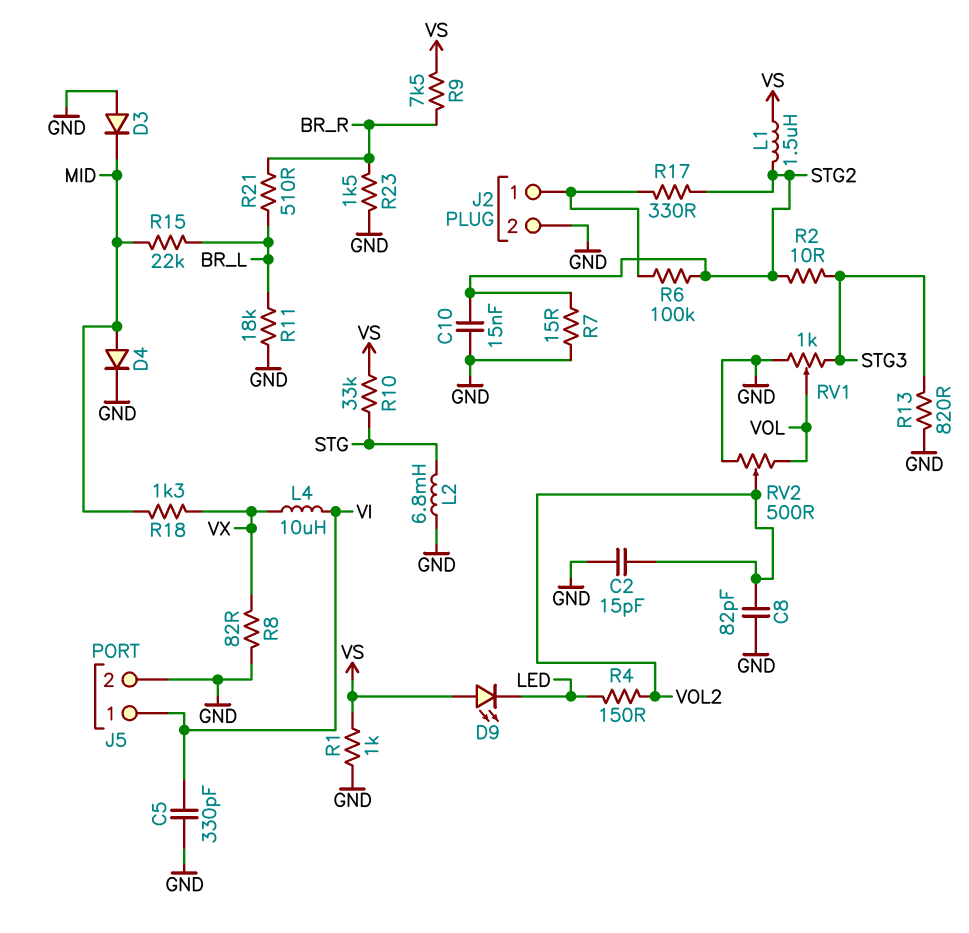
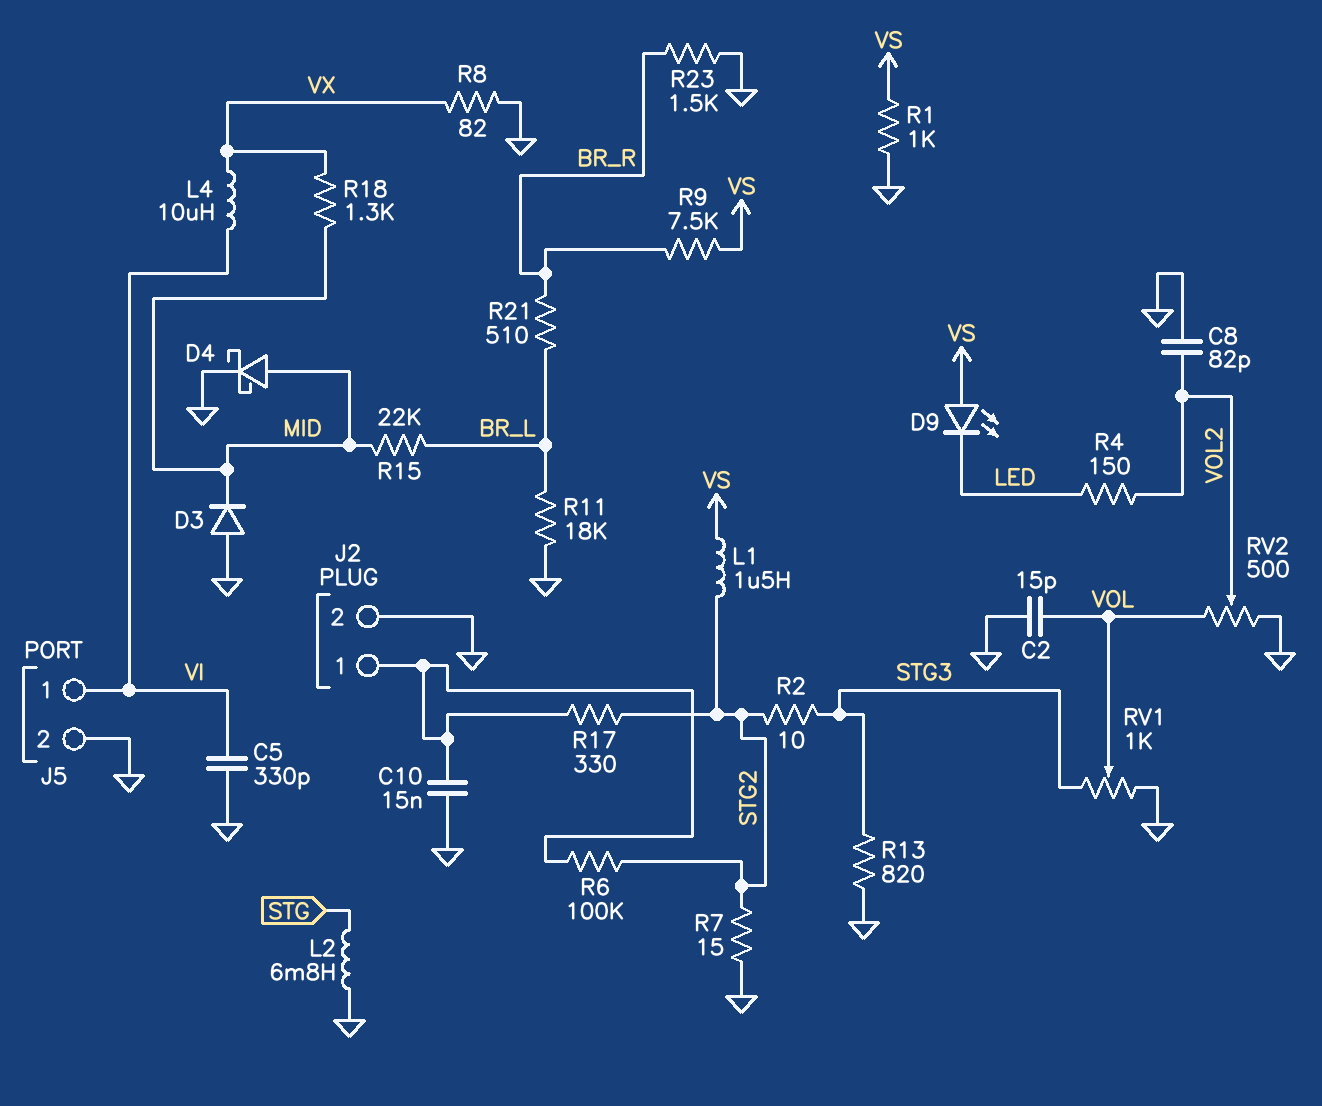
C2: 15pF (GND, VOL2) -> 15pF (GND, VOL)
C10: 15nF (GND, STG2) -> 15nF (GND, J2/1)
D4: diode (A MID, K GND) -> schottky (A MID, K GND)
R10: 33k (STG, VS) -> none

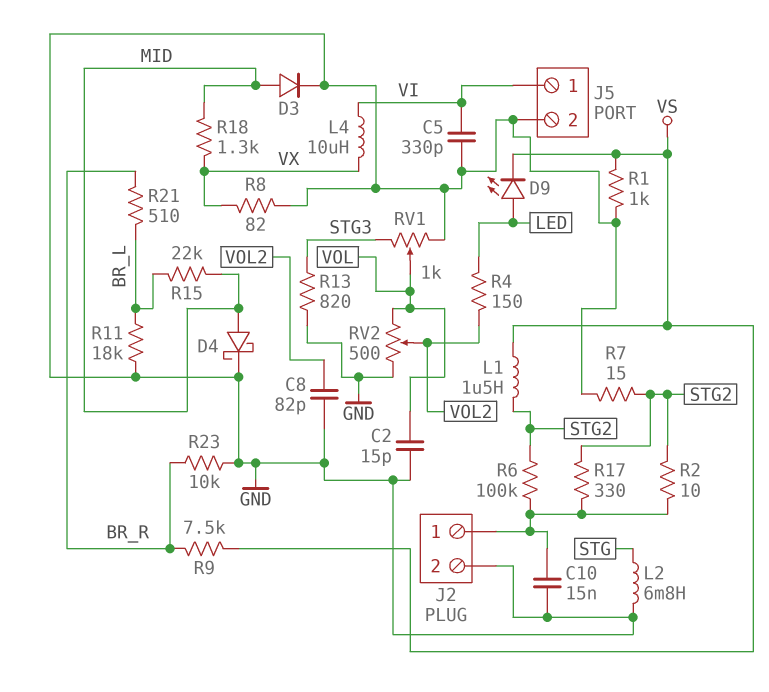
D3: diode (A GND, K MID) -> diode (A MID, K GND)
D9: LED (A VS, K LED) -> LED (A LED, K VS)
R2: 10 (STG2, STG3) -> 10 (J2/1, STG2)
R23: 1.5k (BR_R, GND) -> 10k (BR_R, GND)

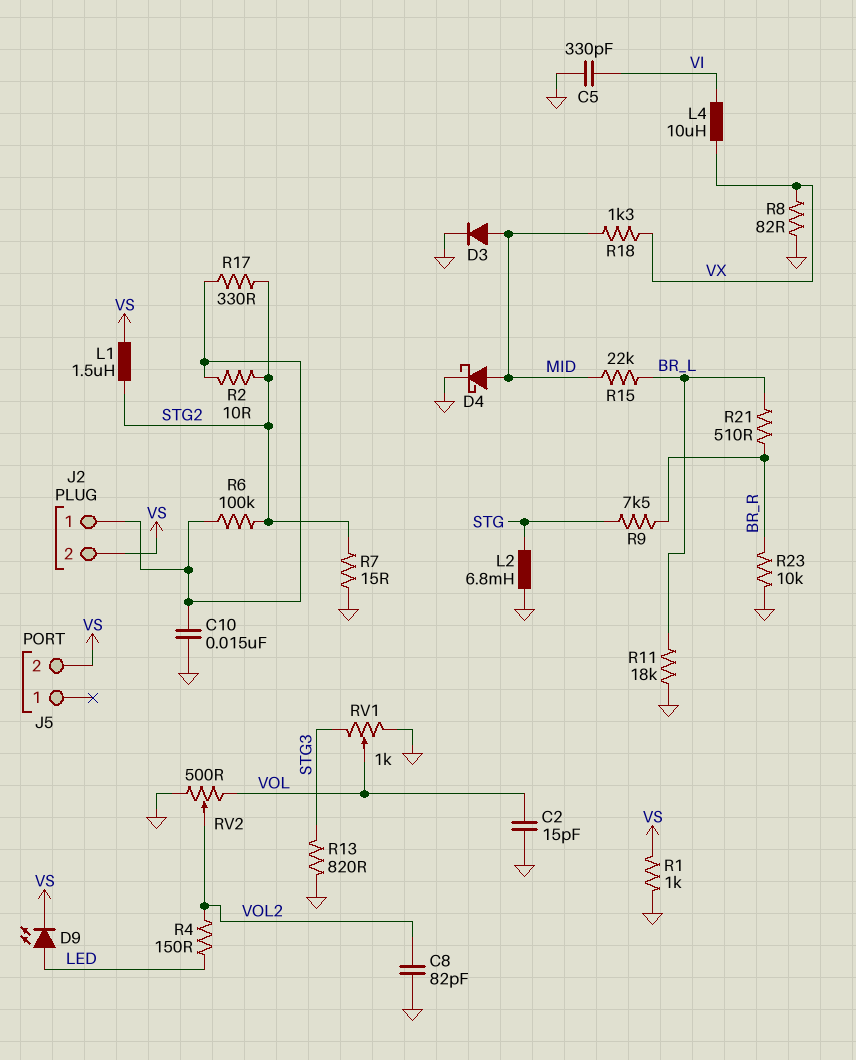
J2 pin 2: GND -> VS
J5 pin 1: VI -> none
J5 pin 2: GND -> VS
R9: 7.5k (BR_R, VS) -> 7.5k (BR_R, STG)

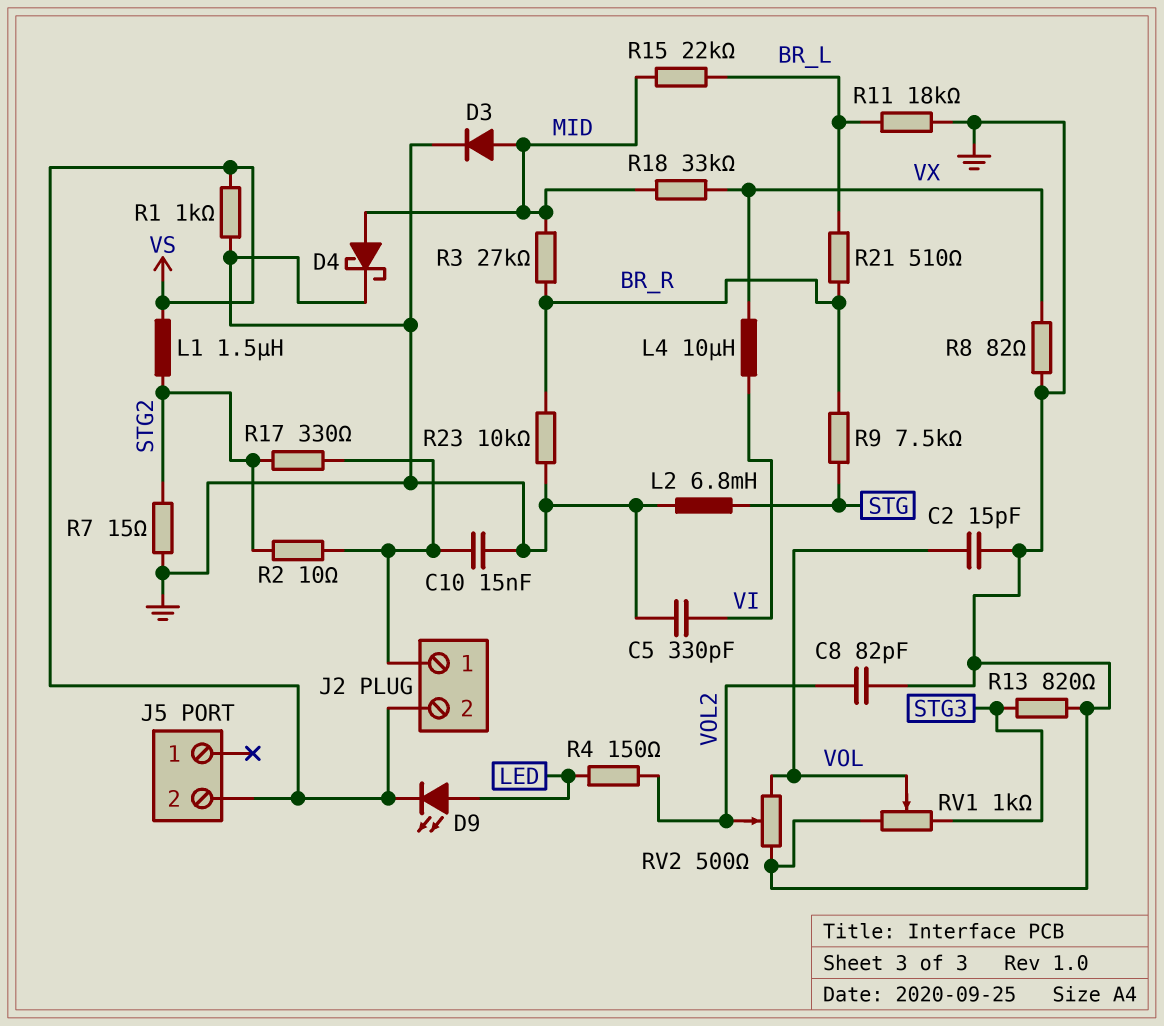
R3: none -> 27k (BR_R, MID)
R6: 100k (J2/1, STG2) -> none
R18: 1.3k (MID, VX) -> 33k (MID, VX)

